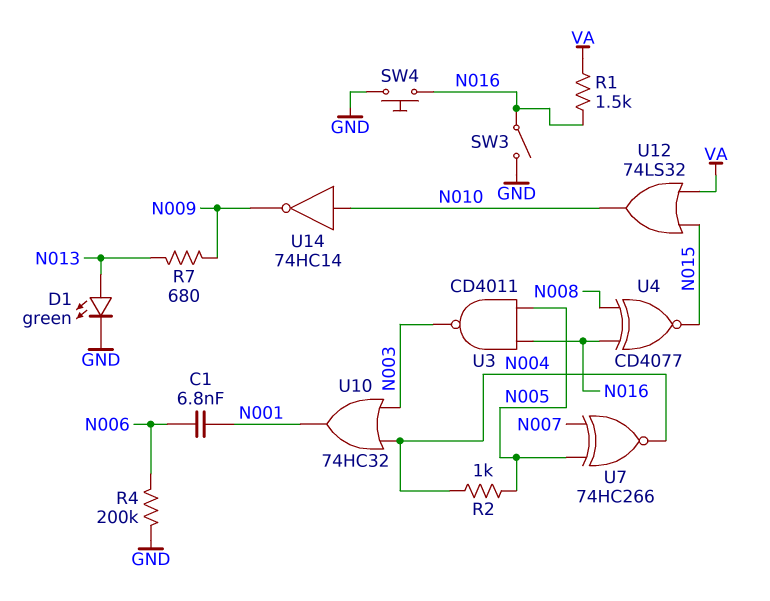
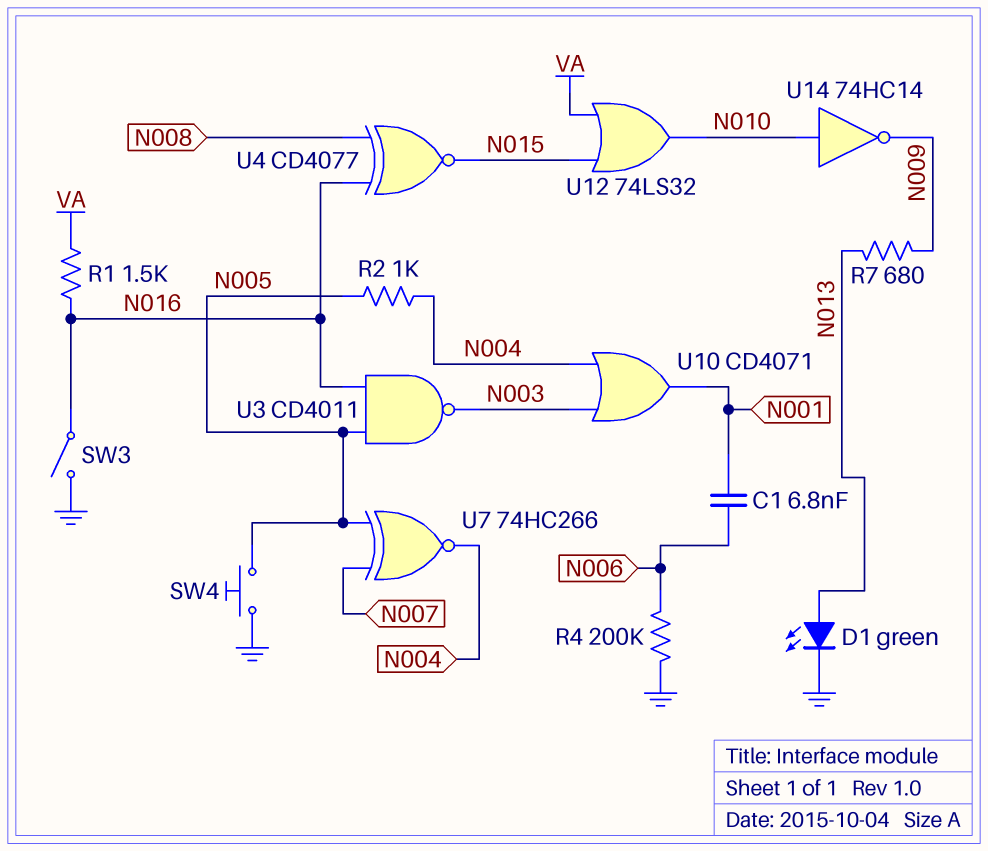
SW4: button (GND, N016) -> button (GND, N005)
U10: OR 74HC32 (in N003, in N004, out N001) -> OR CD4071 (in N003, in N004, out N001)

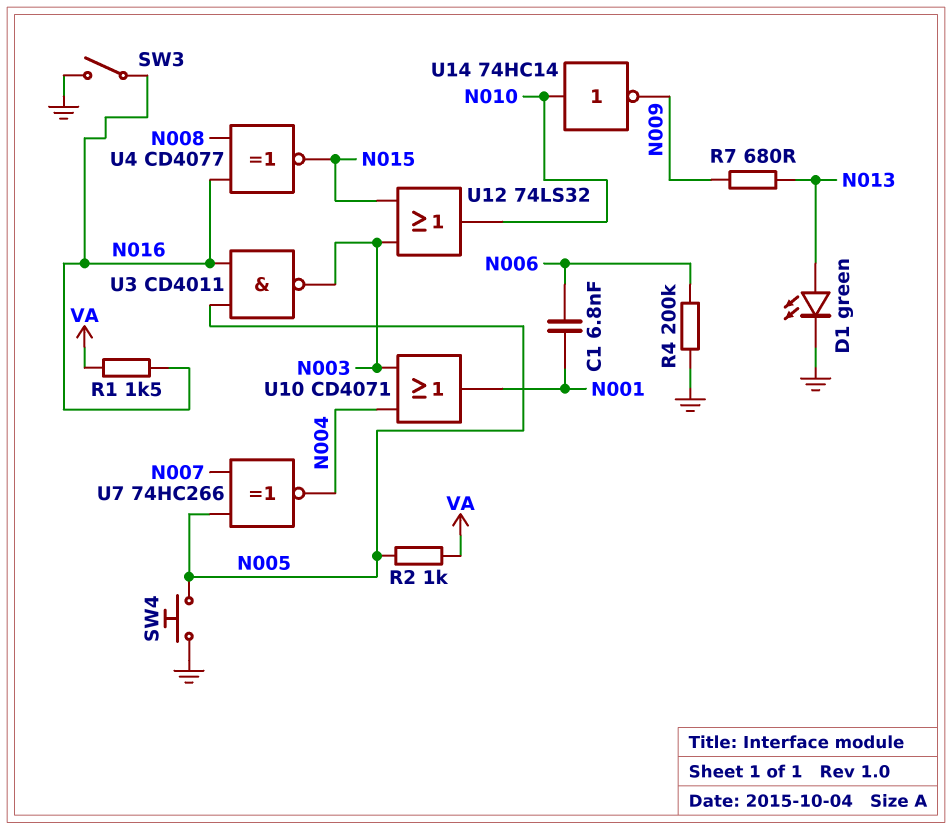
R2: 1k (N004, N005) -> 1k (N005, VA)
U12: OR 74LS32 (in N015, in VA, out N010) -> OR 74LS32 (in N003, in N015, out N010)

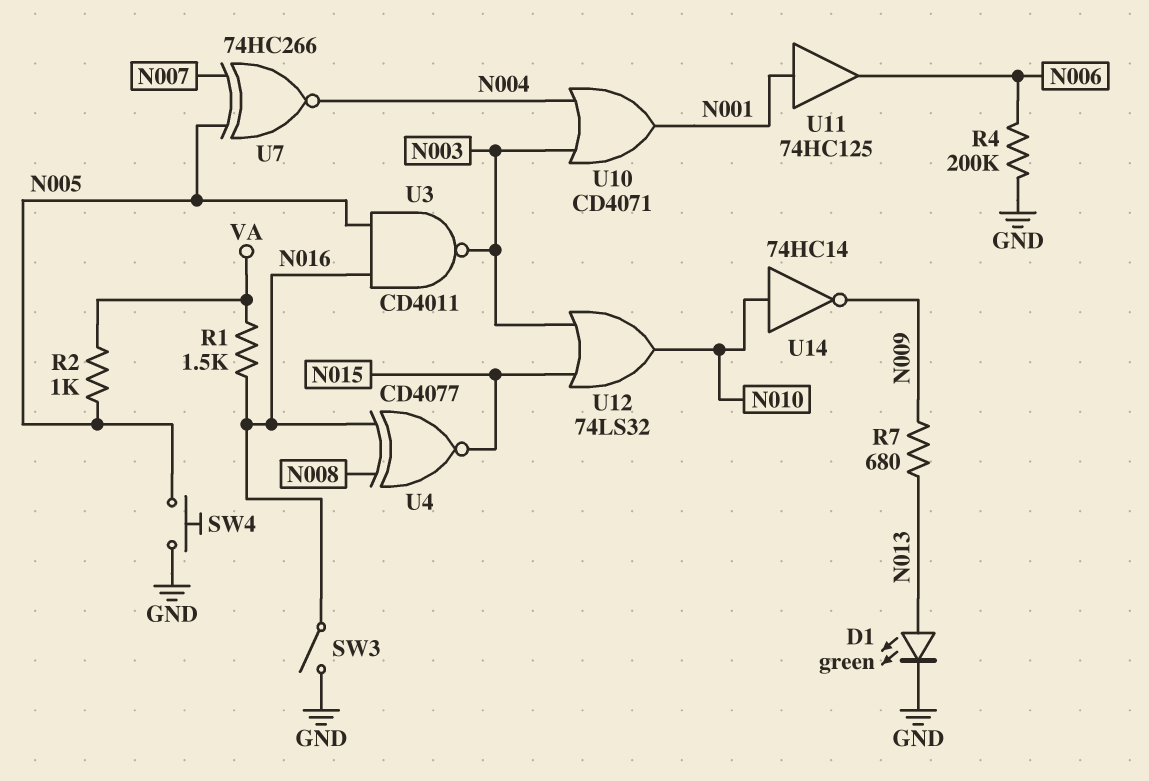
C1: 6.8nF (N001, N006) -> none
U11: none -> buffer 74HC125 (in N001, out N006)

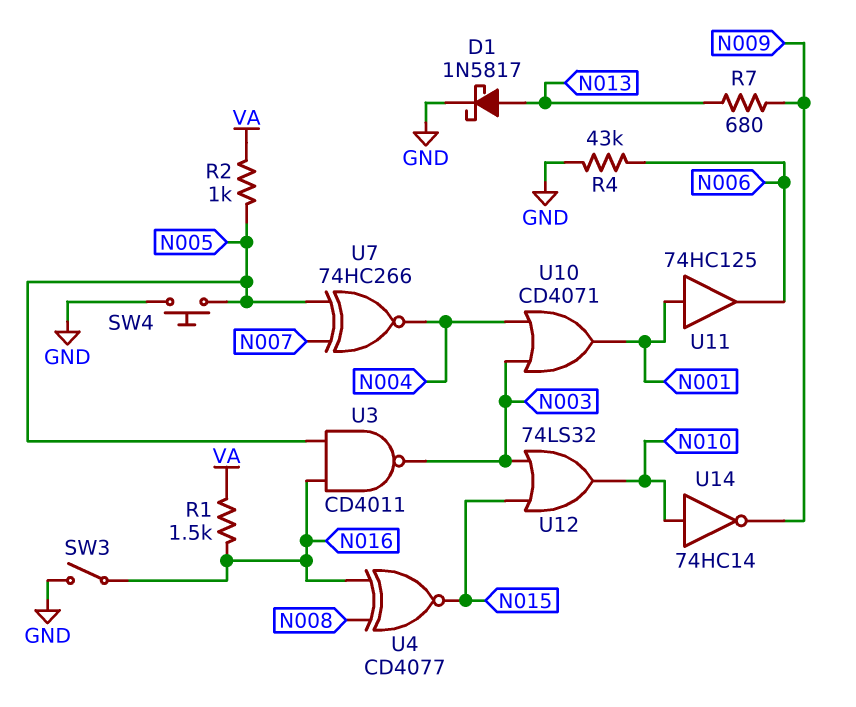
D1: LED green (A N013, K GND) -> schottky 1N5817 (A N013, K GND)
R4: 200k (GND, N006) -> 43k (GND, N006)

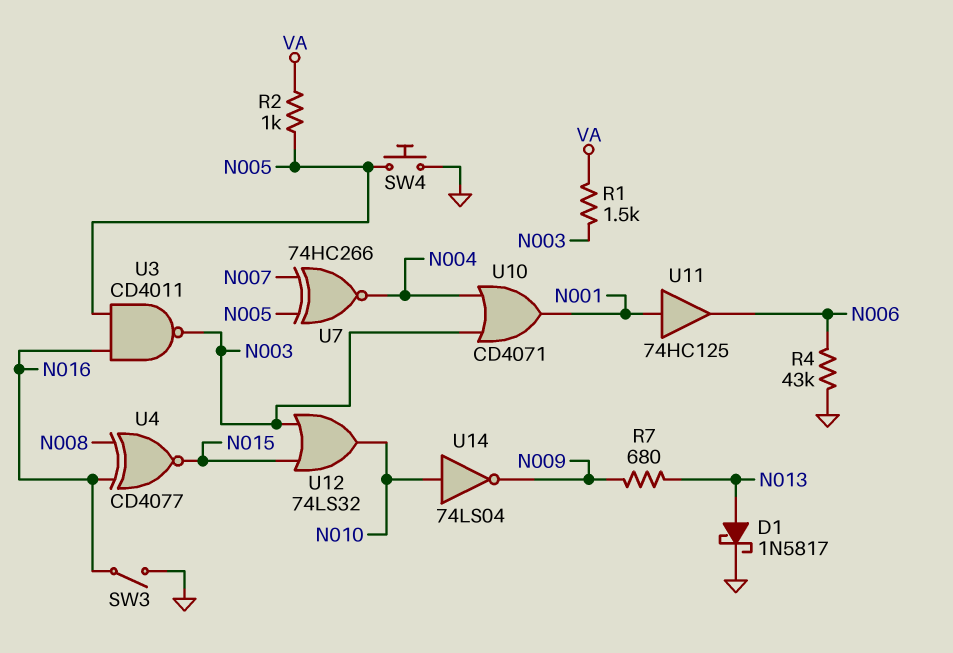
R1: 1.5k (N016, VA) -> 1.5k (N003, VA)
U14: NOT 74HC14 (in N010, out N009) -> NOT 74LS04 (in N010, out N009)

